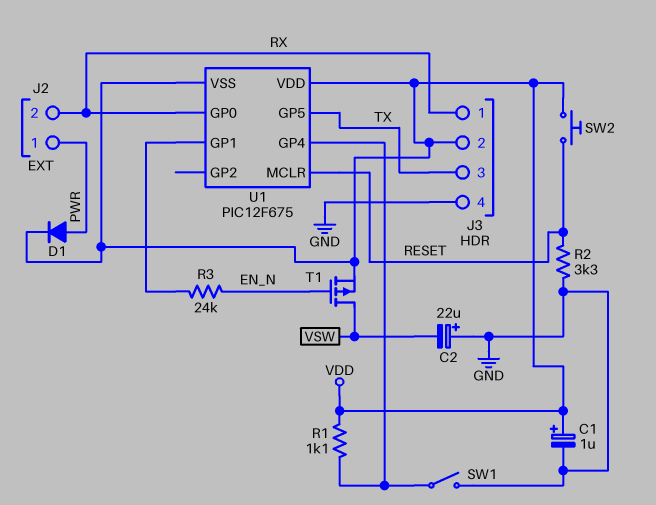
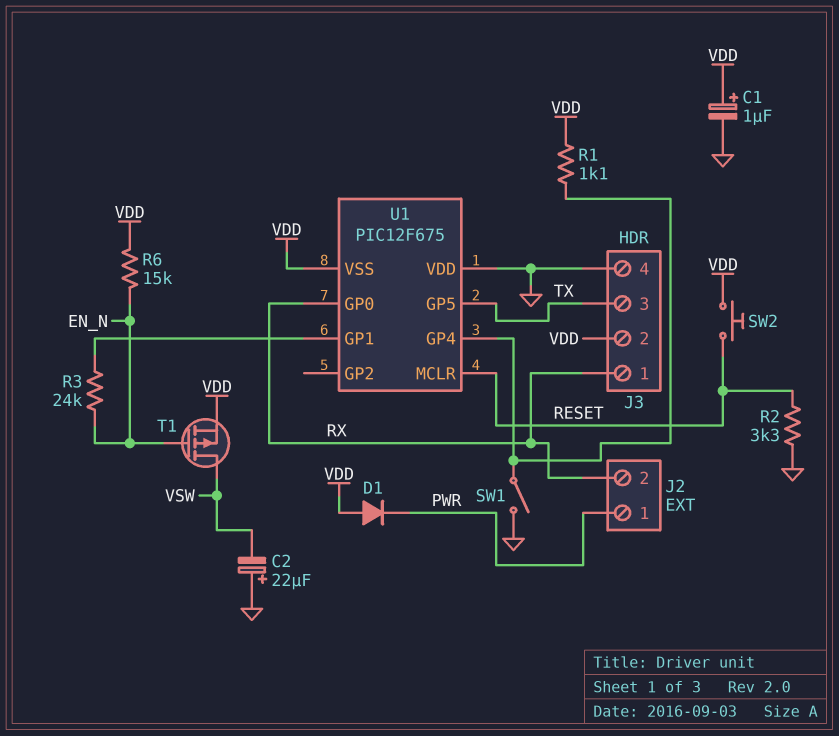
D1: diode (A PWR, K VDD) -> diode (A VDD, K PWR)
R6: none -> 15k (EN_N, VDD)
U1 pin VDD: VDD -> GND

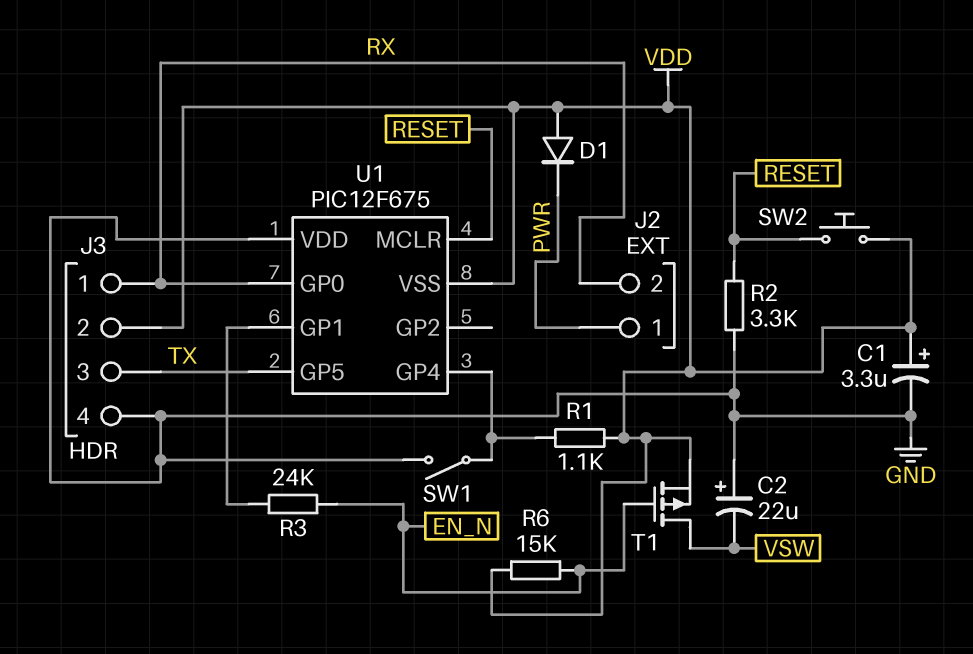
C1: 1uF (plus VDD, minus GND) -> 3.3uF (plus VDD, minus GND)

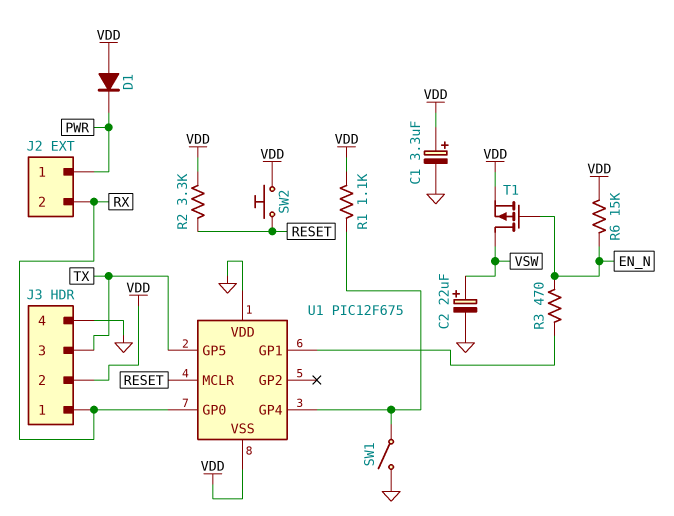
C2: 22uF (plus GND, minus VSW) -> 22uF (plus VSW, minus GND)
R2: 3.3k (GND, RESET) -> 3.3k (RESET, VDD)
R3: 24k (EN_N, U1/GP1) -> 470 (EN_N, U1/GP1)

